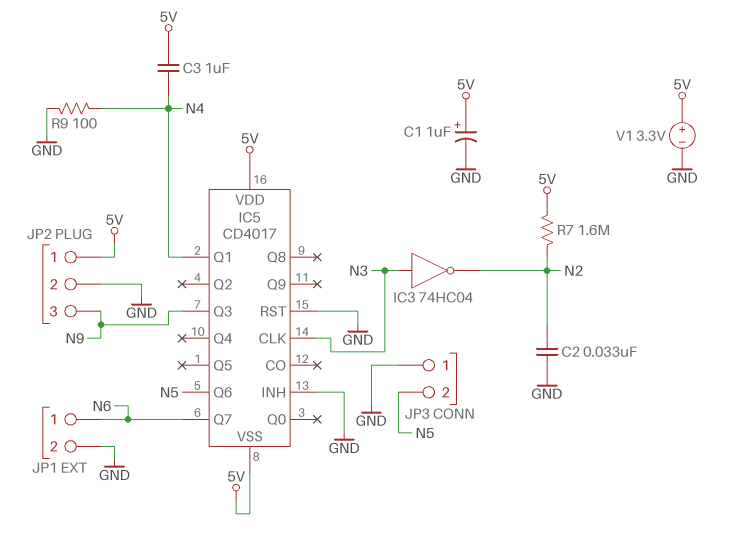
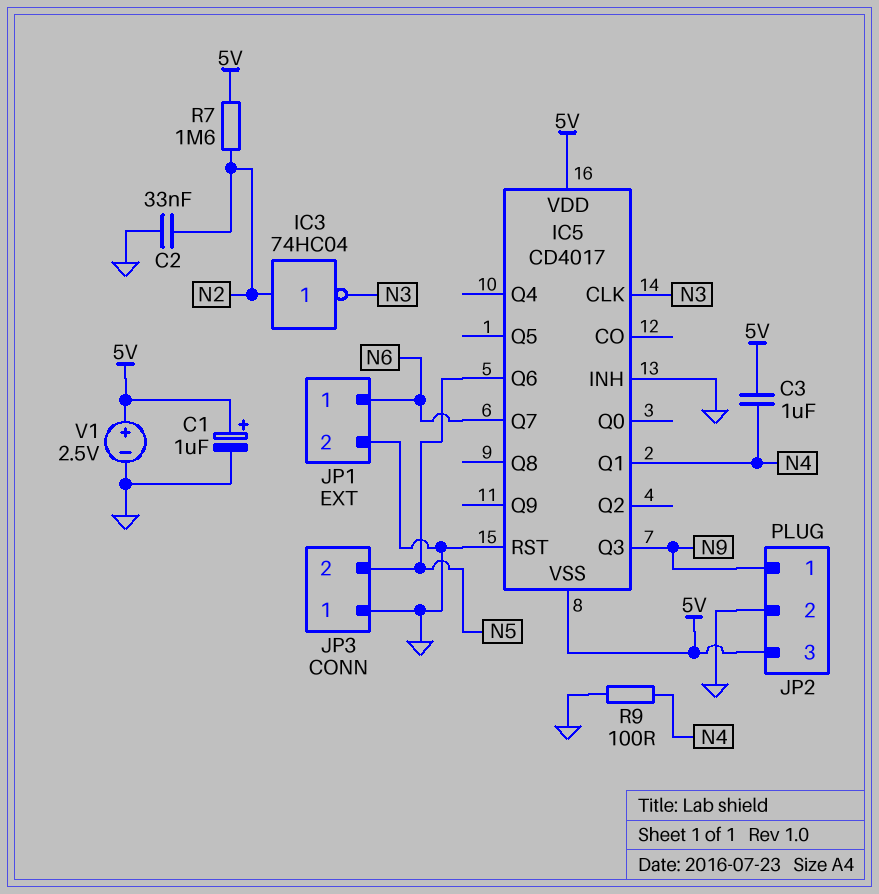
IC3: NOT 74HC04 (in N3, out N2) -> NOT 74HC04 (in N2, out N3)
JP2 pin 1: 5V -> N9
JP2 pin 3: N9 -> 5V
V1: 3.3V (plus 5V, minus GND) -> 2.5V (plus 5V, minus GND)

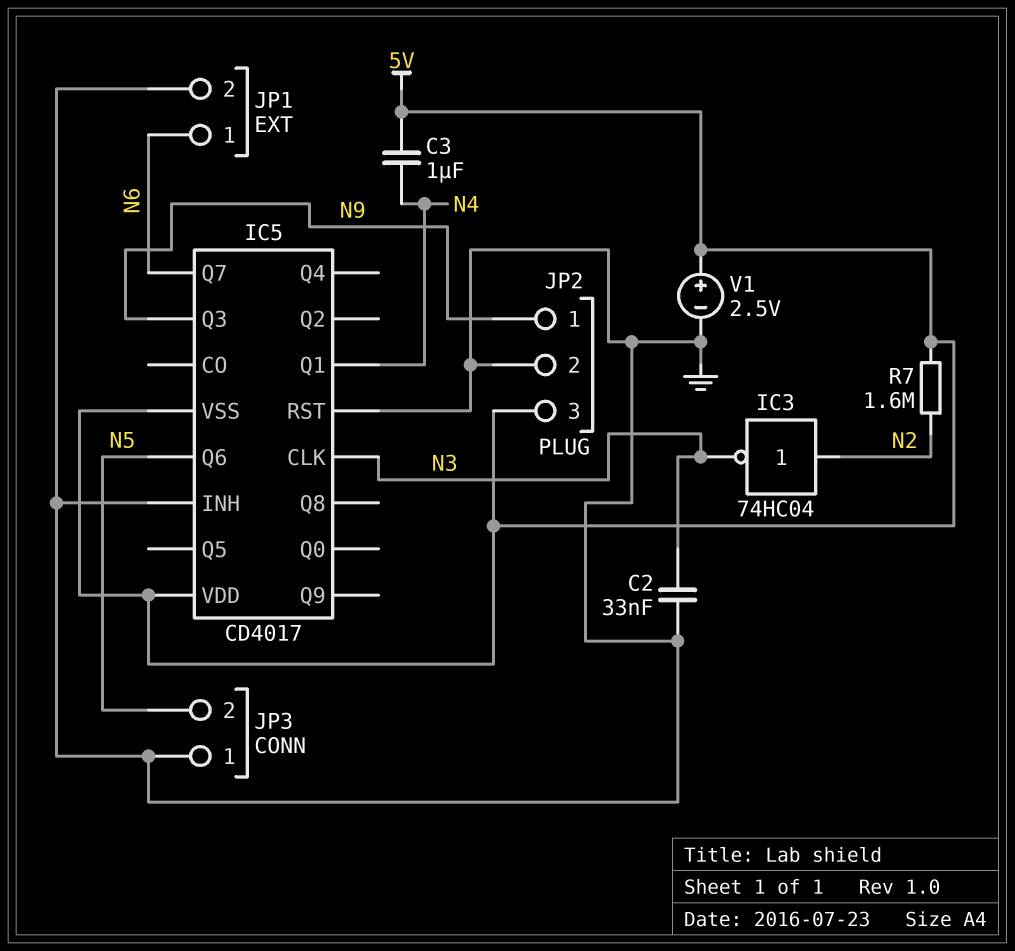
C1: 1uF (plus 5V, minus GND) -> none
C2: 33nF (GND, N2) -> 33nF (GND, N3)
R9: 100 (GND, N4) -> none

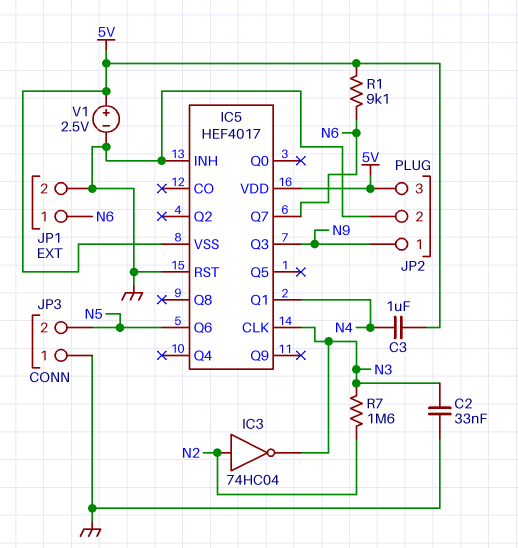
IC5: CD4017 -> HEF4017
R1: none -> 9.1k (5V, N6)
R7: 1.6M (5V, N2) -> 1.6M (N2, N3)

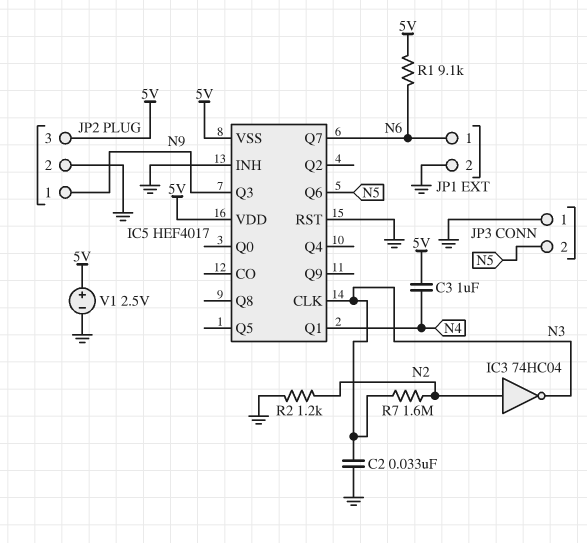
R2: none -> 1.2k (GND, N2)

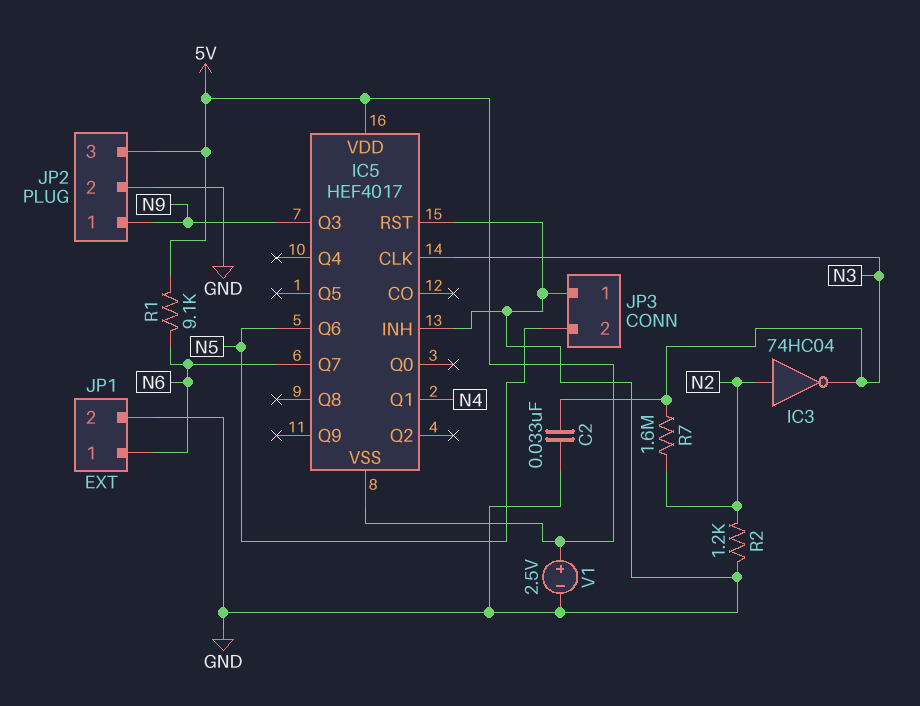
C3: 1uF (5V, N4) -> none

